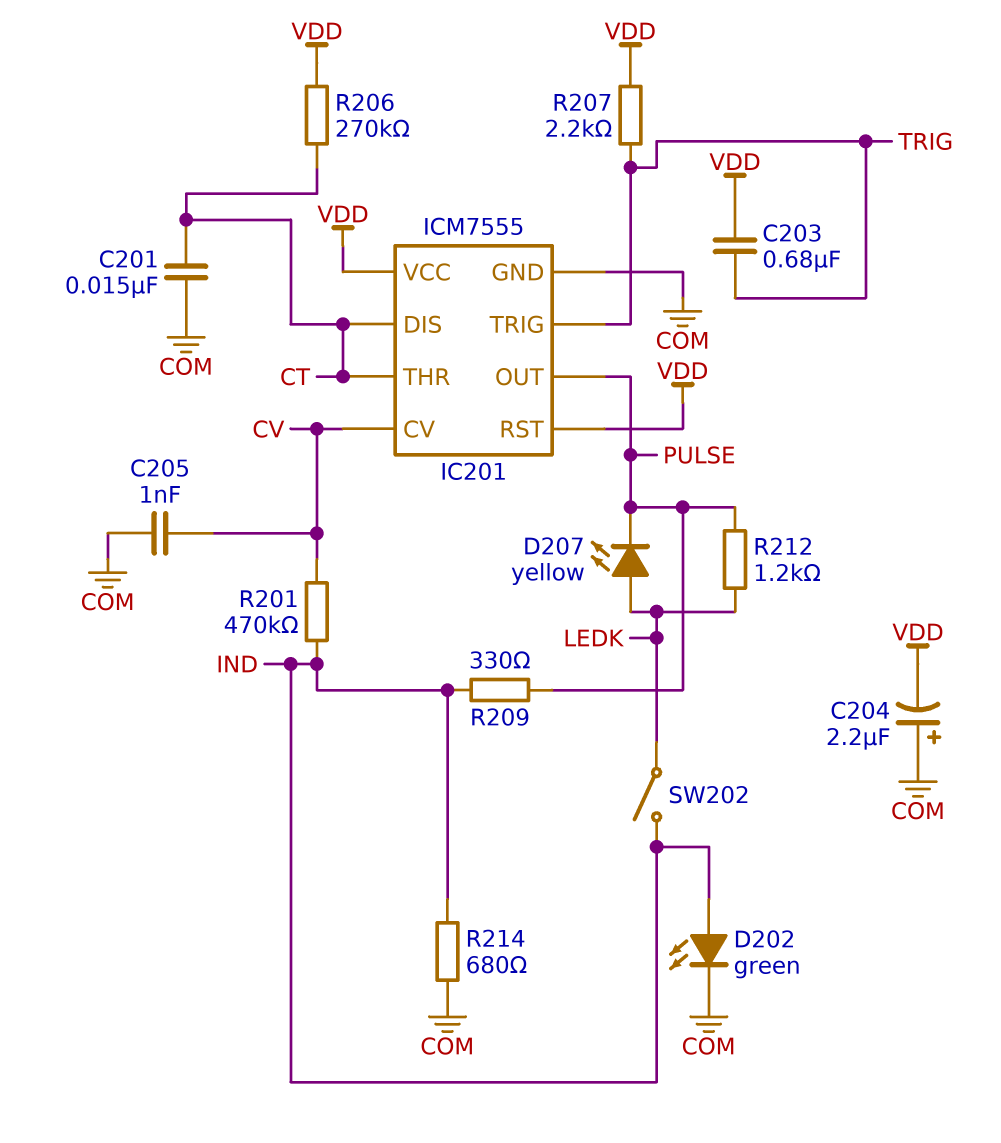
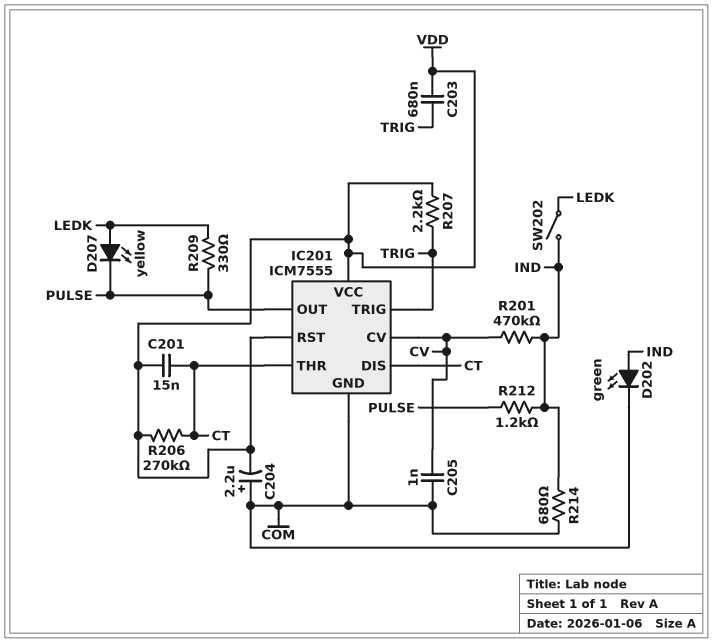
C201: 15nF (COM, CT) -> 15nF (CT, VDD)
R209: 330 (IND, PULSE) -> 330 (LEDK, PULSE)
R212: 1.2k (LEDK, PULSE) -> 1.2k (IND, PULSE)

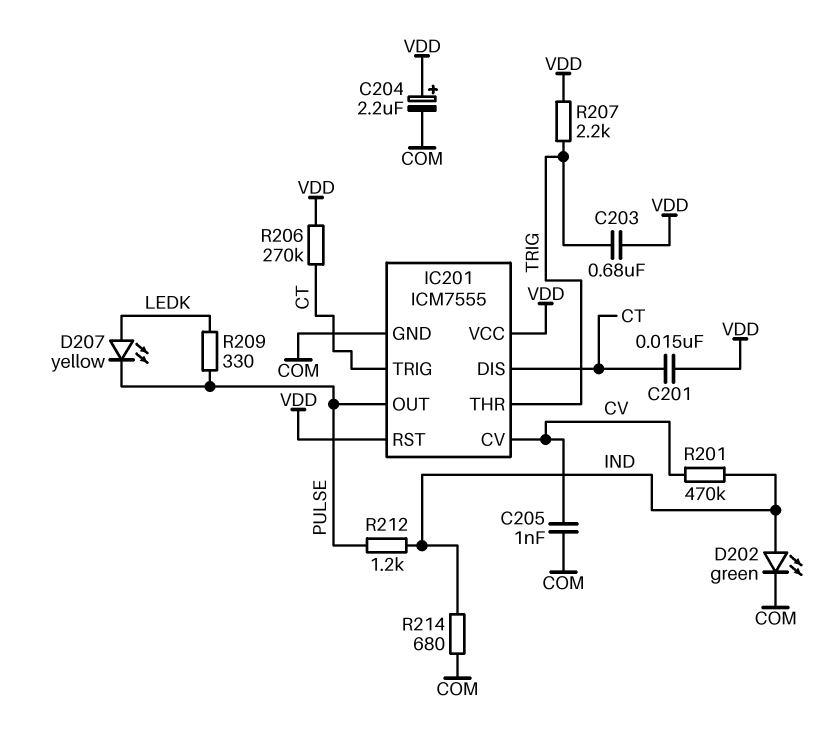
C204: 2.2uF (plus COM, minus VDD) -> 2.2uF (plus VDD, minus COM)
IC201 pin THR: CT -> TRIG
IC201 pin TRIG: TRIG -> CT
SW202: switch (IND, LEDK) -> none

